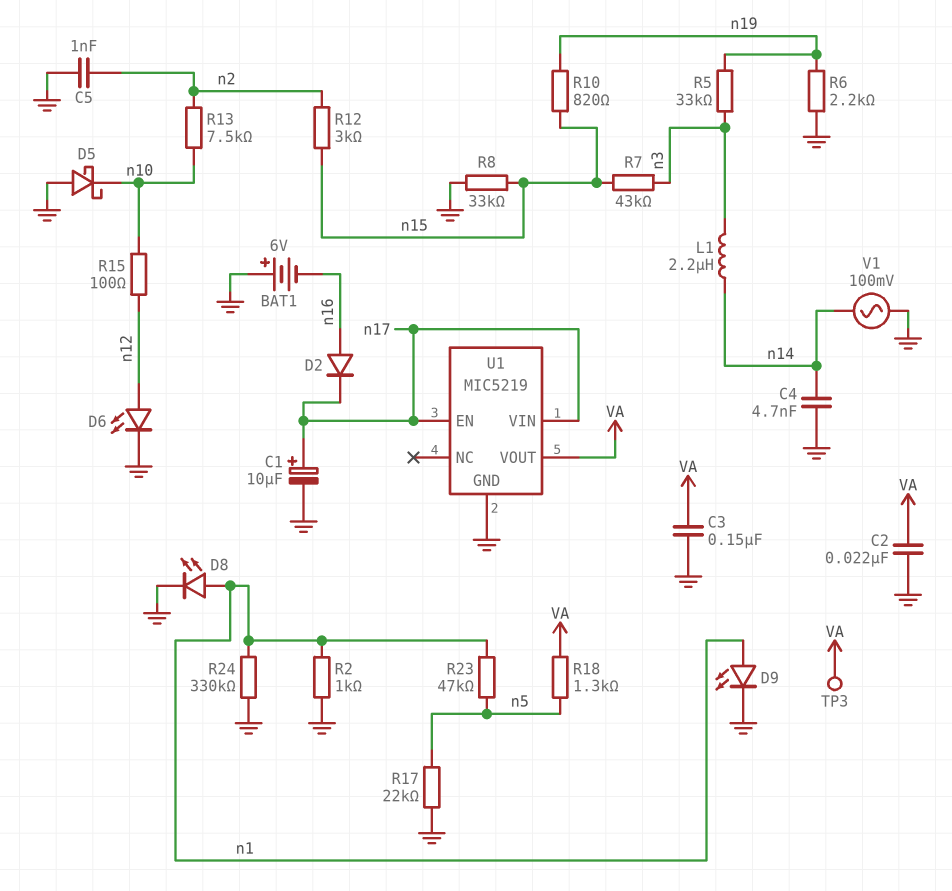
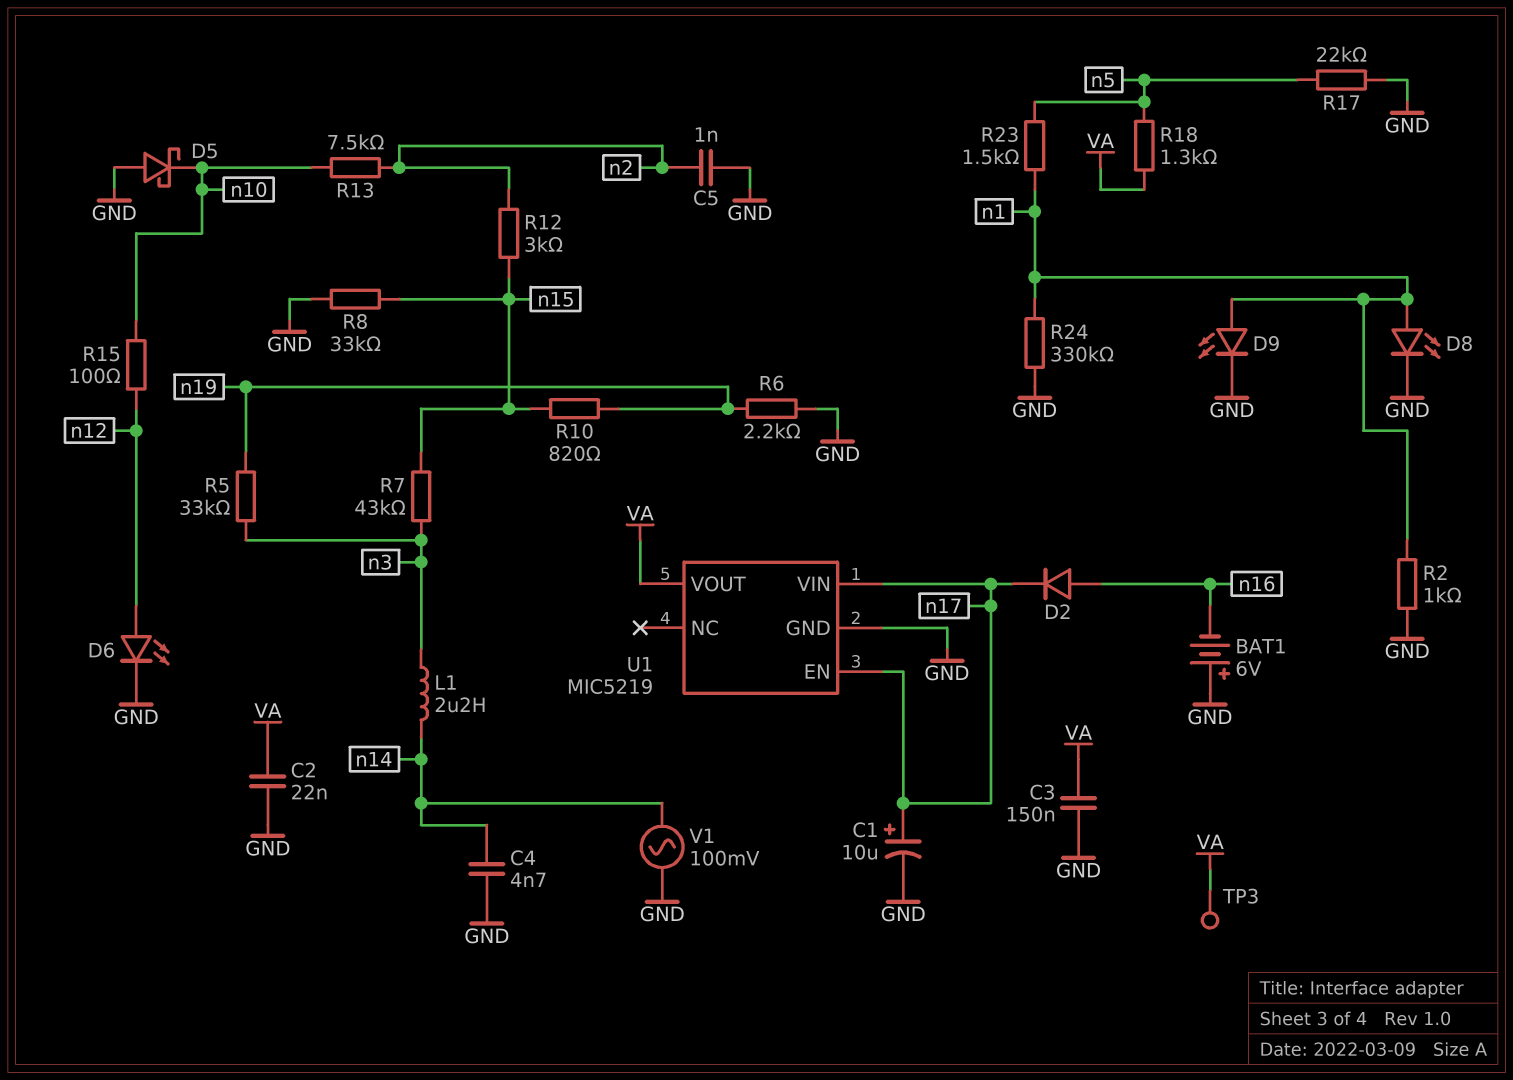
R23: 47k (n1, n5) -> 1.5k (n1, n5)

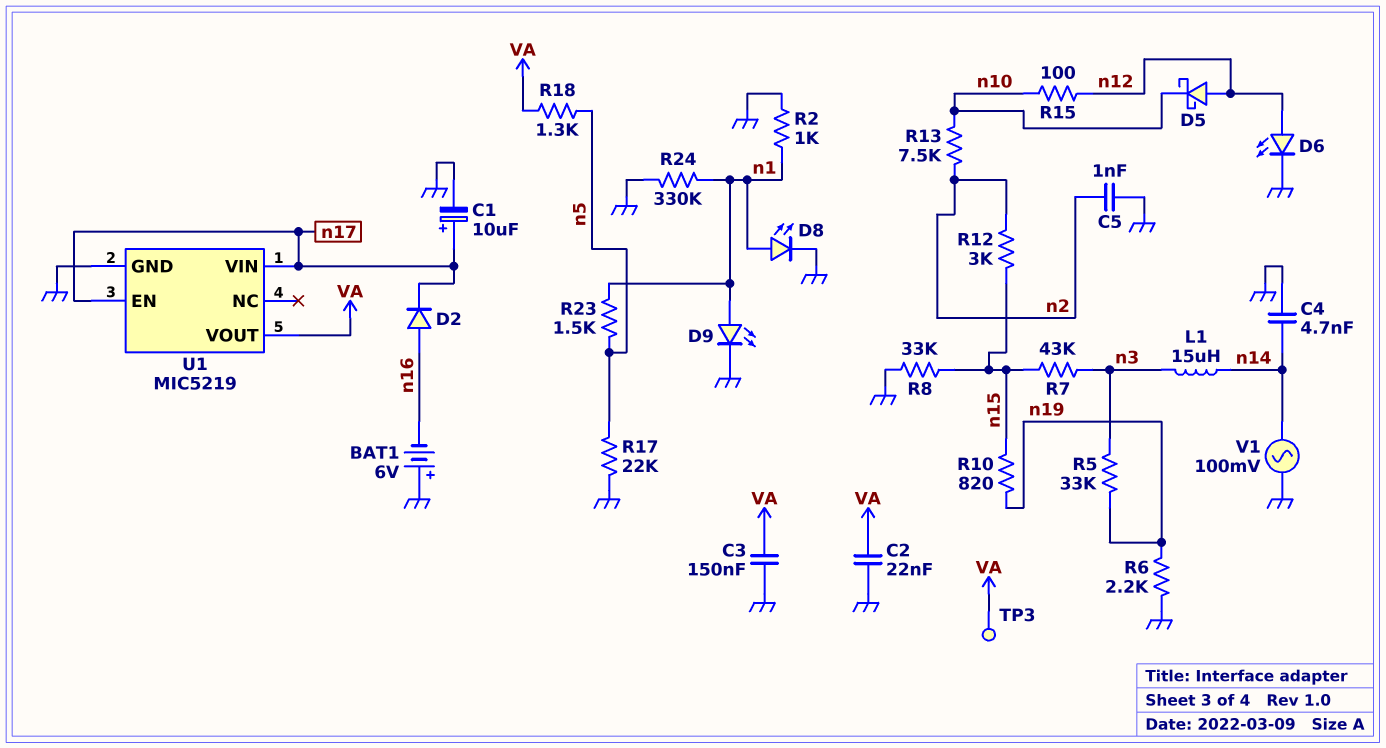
D5: schottky (A GND, K n10) -> schottky (A n12, K n10)
L1: 2.2uH (n3, n14) -> 15uH (n3, n14)

